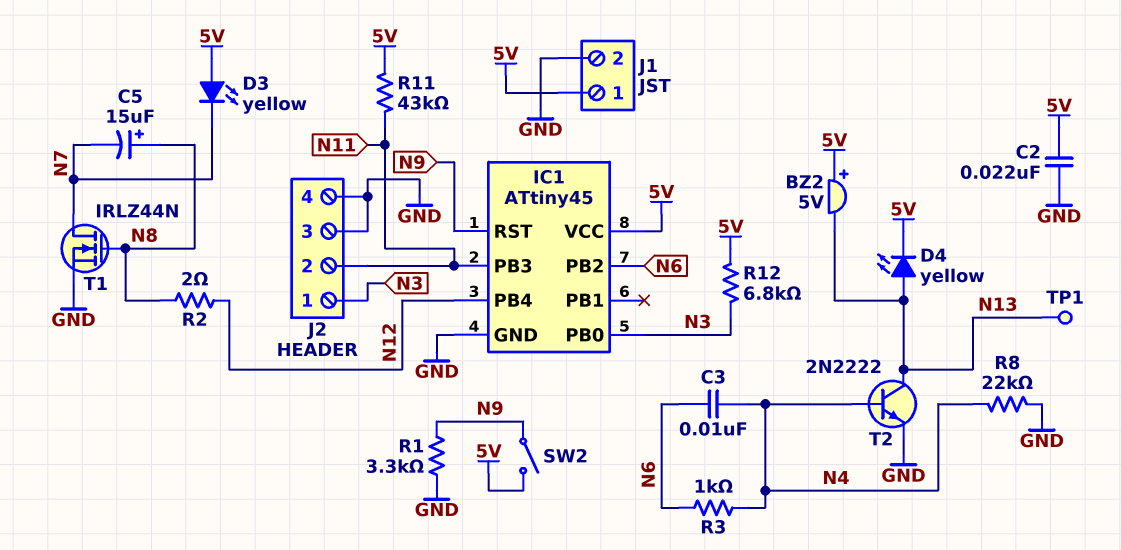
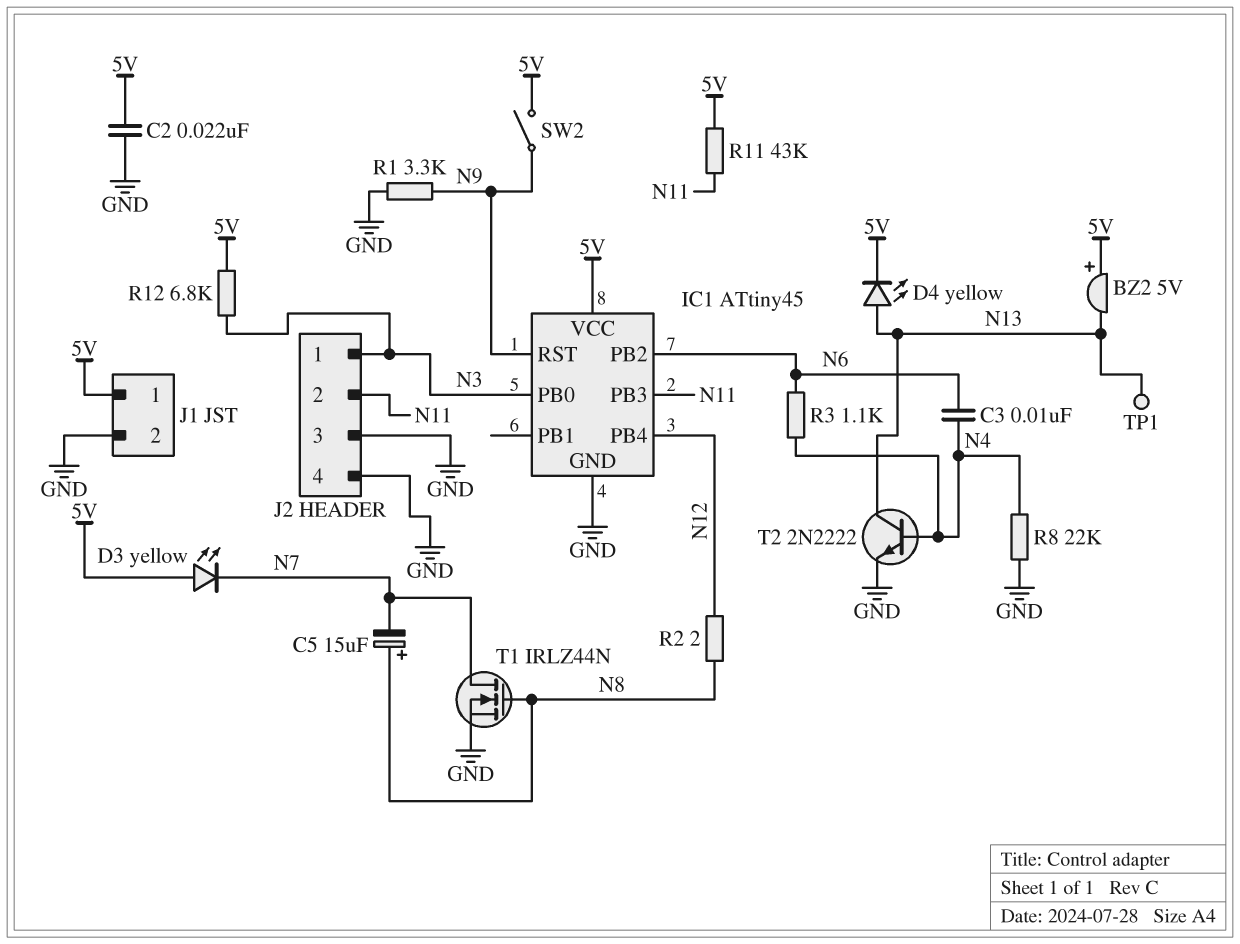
R3: 1k (N4, N6) -> 1.1k (N4, N6)

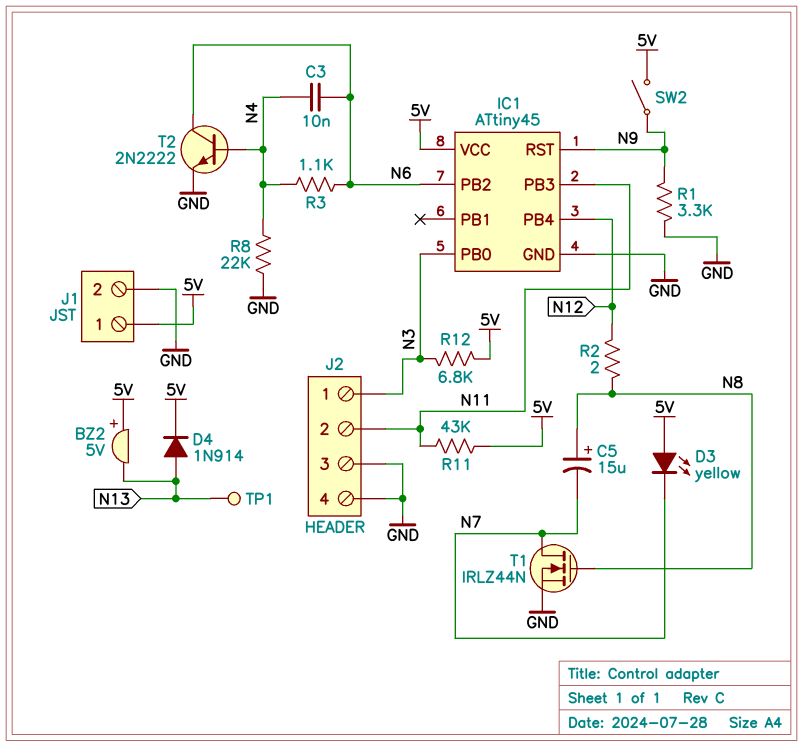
C2: 22nF (5V, GND) -> none
D4: LED yellow (A N13, K 5V) -> diode 1N914 (A N13, K 5V)
T2: NPN 2N2222 (B N4, C N13, E GND) -> NPN 2N2222 (B N4, C N6, E GND)

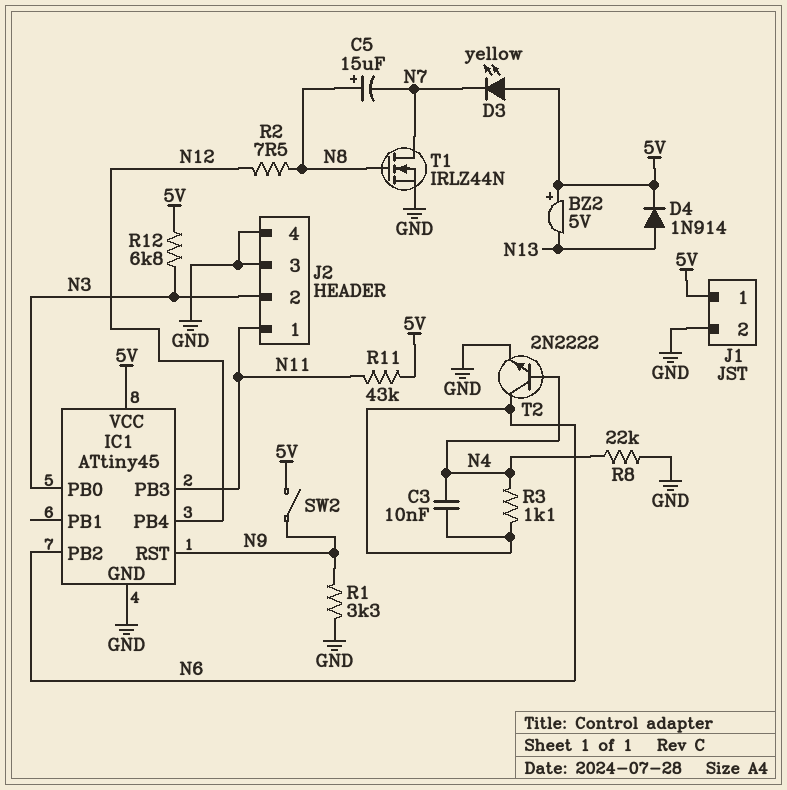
J2 pin 1: N3 -> N11
J2 pin 2: N11 -> N3
R2: 2 (N8, N12) -> 7.5 (N8, N12)
TP1: test point (N13) -> none

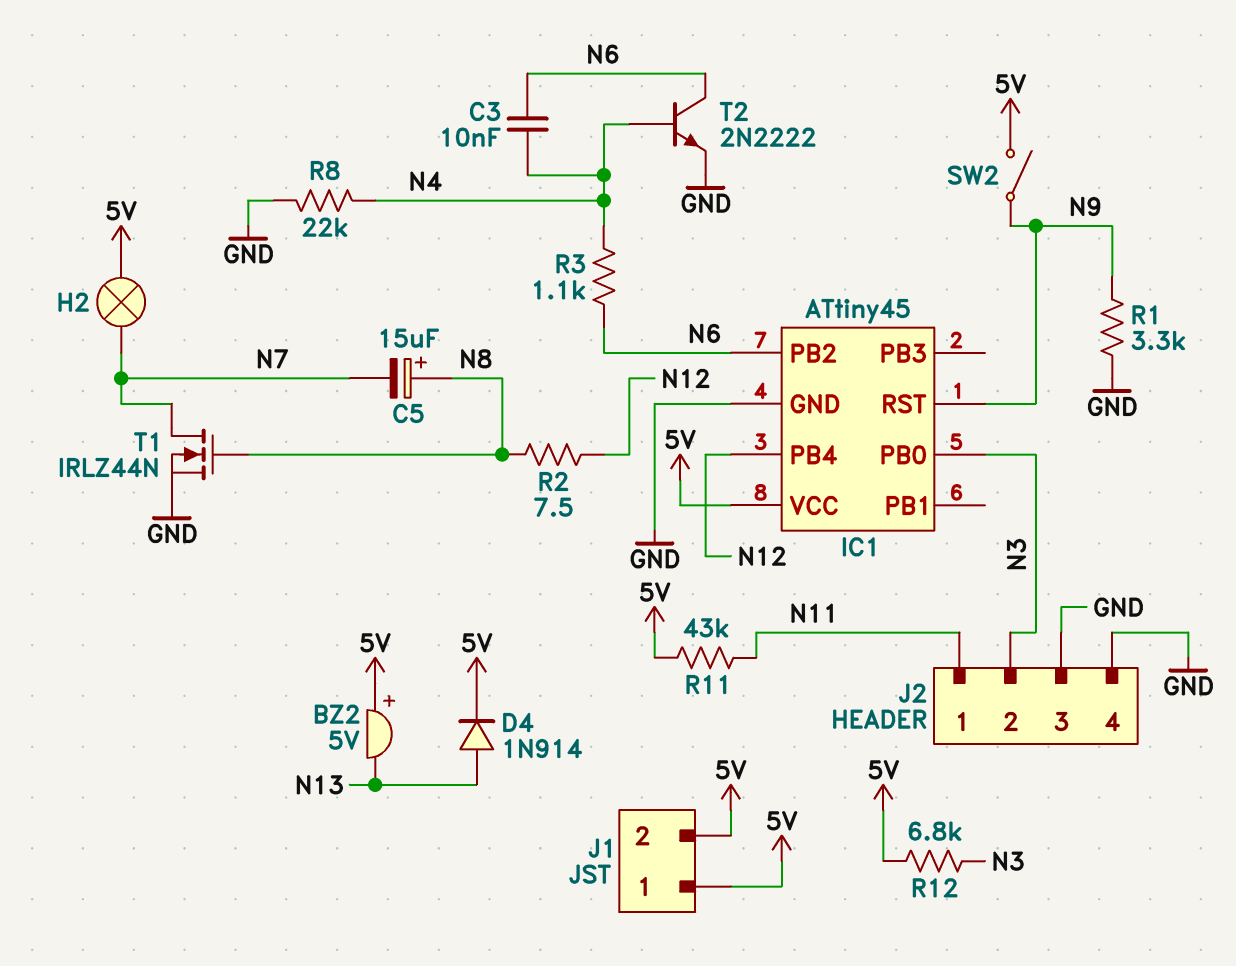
D3: LED yellow (A 5V, K N7) -> none
H2: none -> lamp (5V, N7)
IC1 pin PB3: N11 -> none
J1 pin 2: GND -> 5V

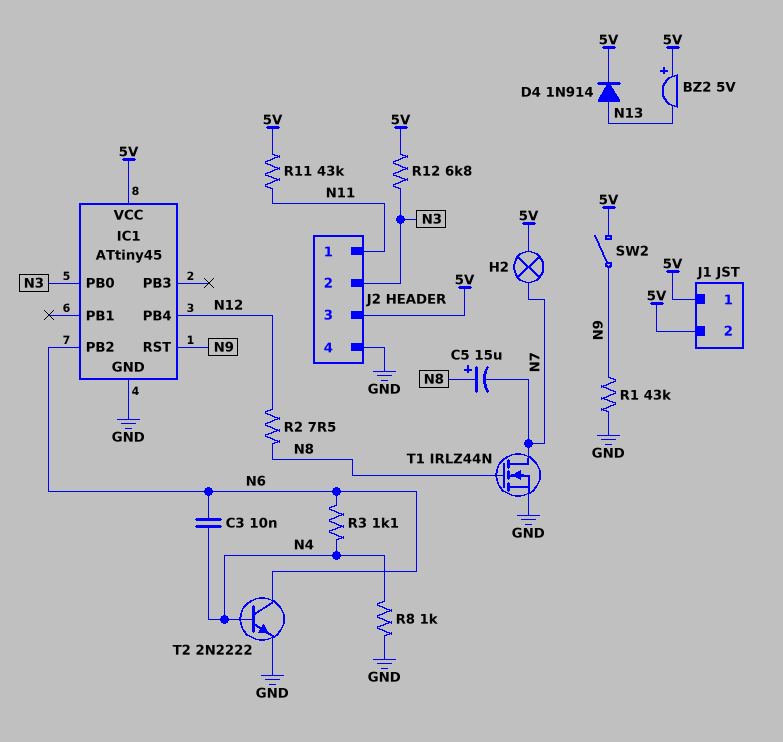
J2 pin 3: GND -> 5V
R1: 3.3k (GND, N9) -> 43k (GND, N9)
R8: 22k (GND, N4) -> 1k (GND, N4)

